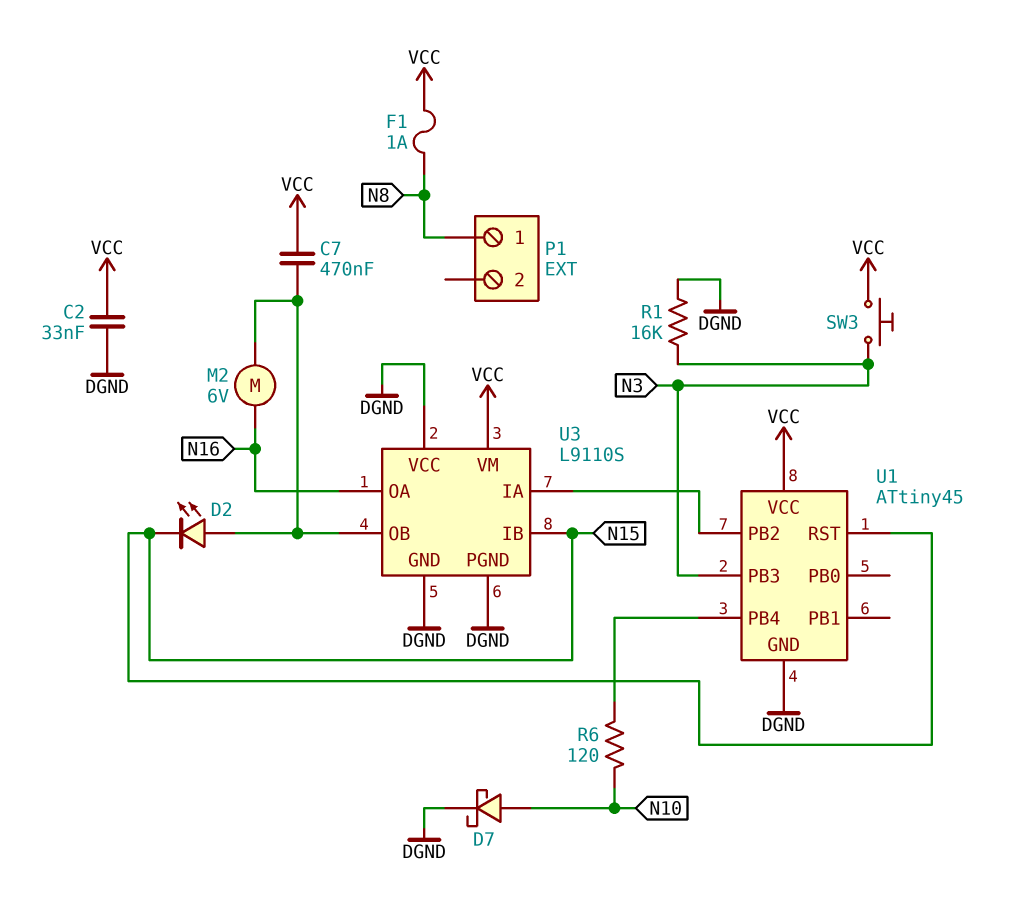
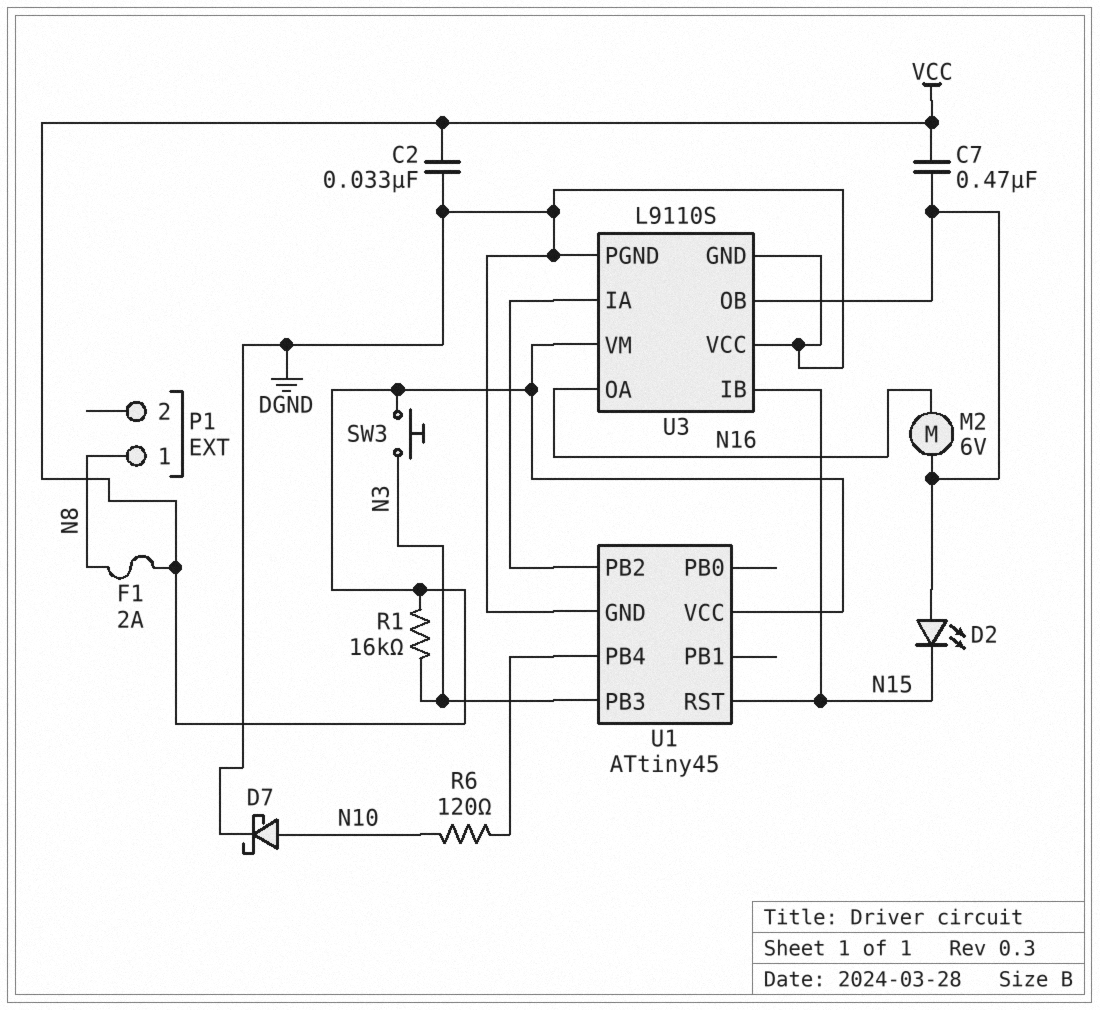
F1: 1A (N8, VCC) -> 2A (N8, VCC)
R1: 16k (DGND, N3) -> 16k (N3, VCC)

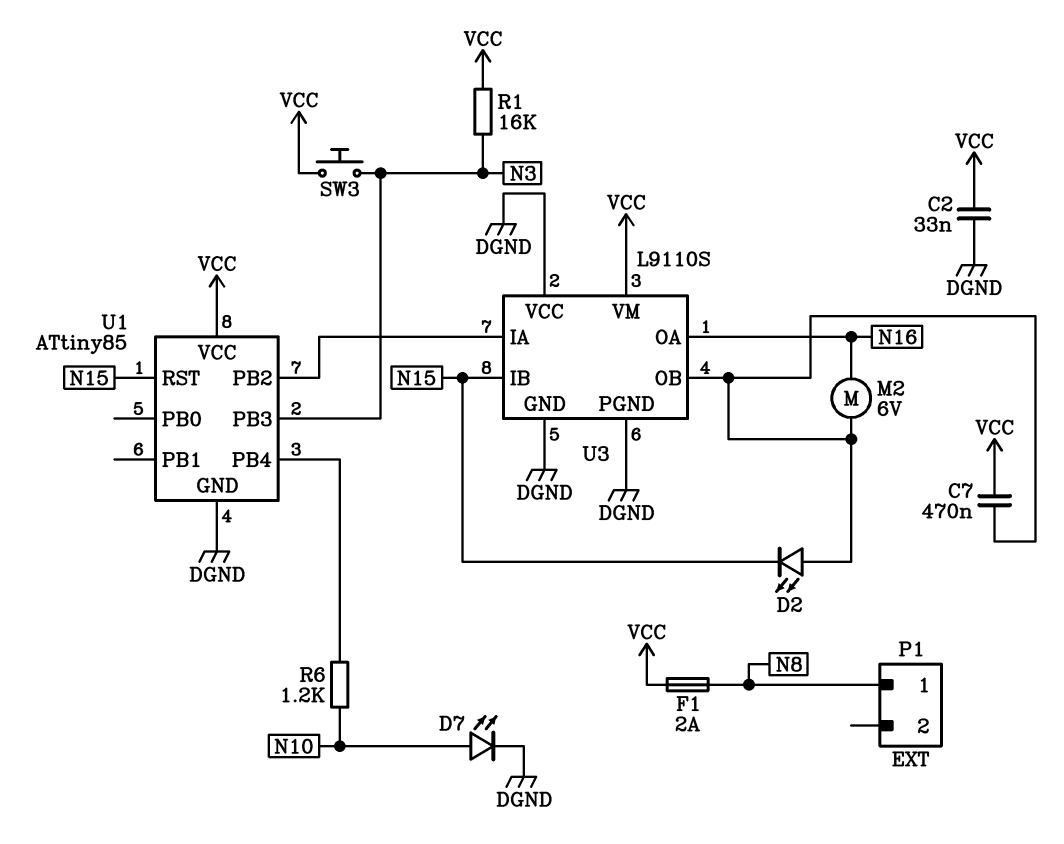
D7: schottky (A N10, K DGND) -> LED (A N10, K DGND)
R6: 120 (N10, U1/PB4) -> 1.2k (N10, U1/PB4)
U1: ATtiny45 -> ATtiny85

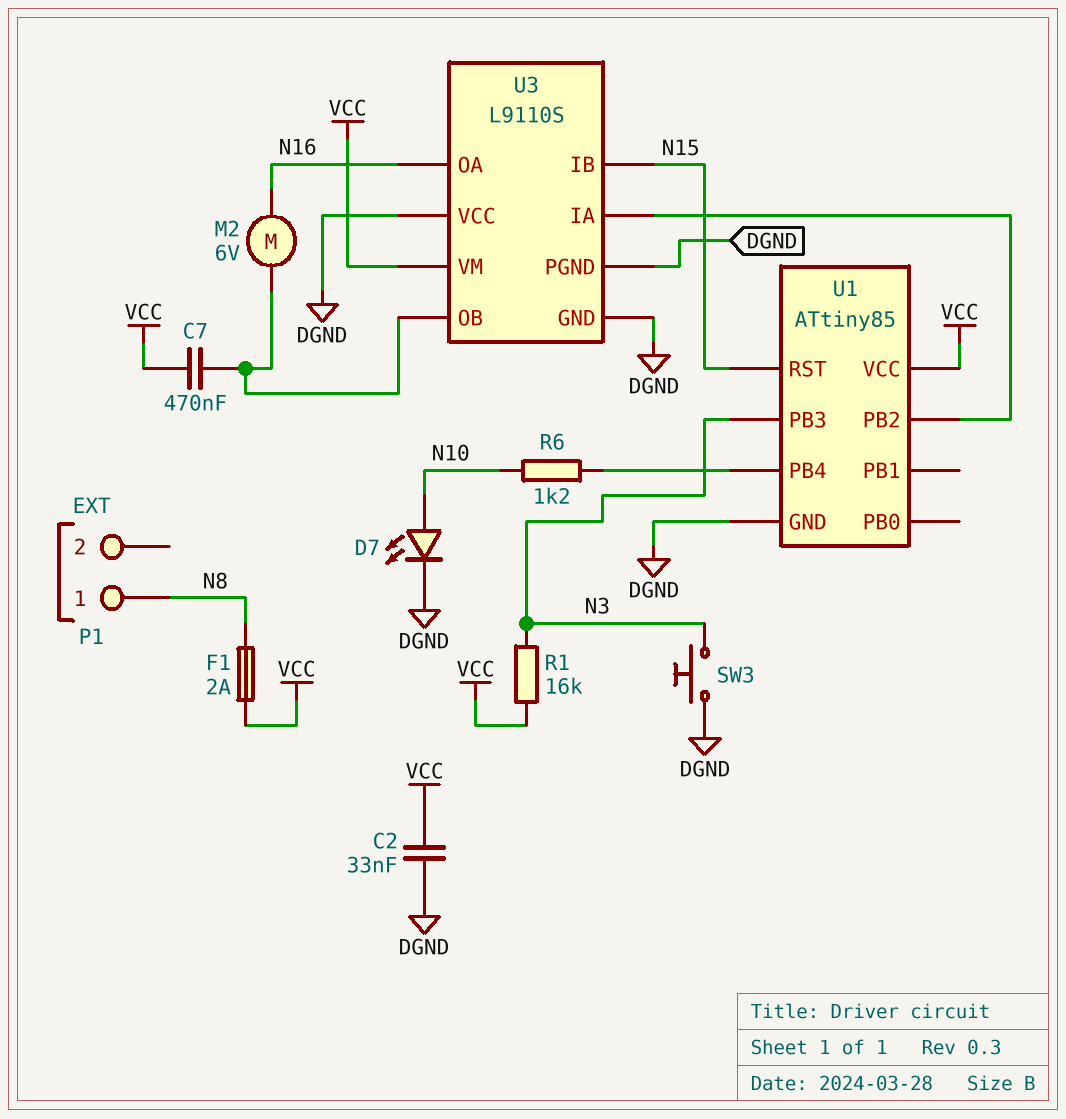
D2: LED (A U3/OB, K N15) -> none
SW3: button (N3, VCC) -> button (DGND, N3)

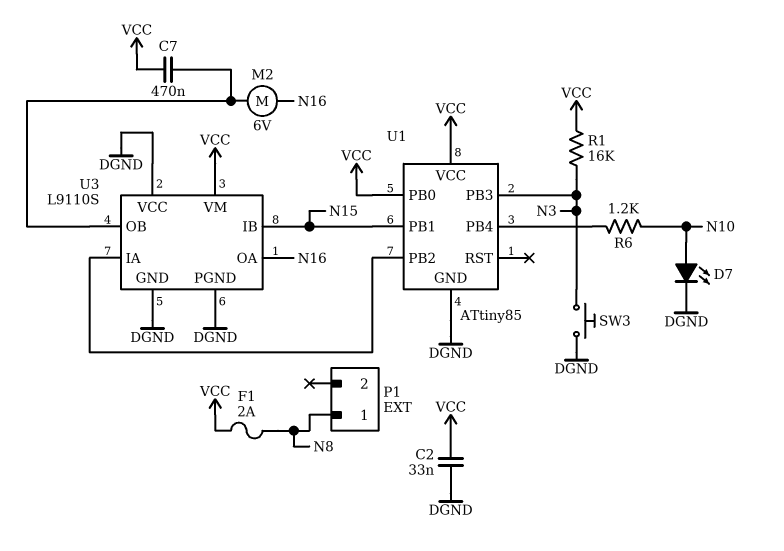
U1 pin PB0: none -> VCC
U1 pin PB1: none -> N15
U1 pin RST: N15 -> none

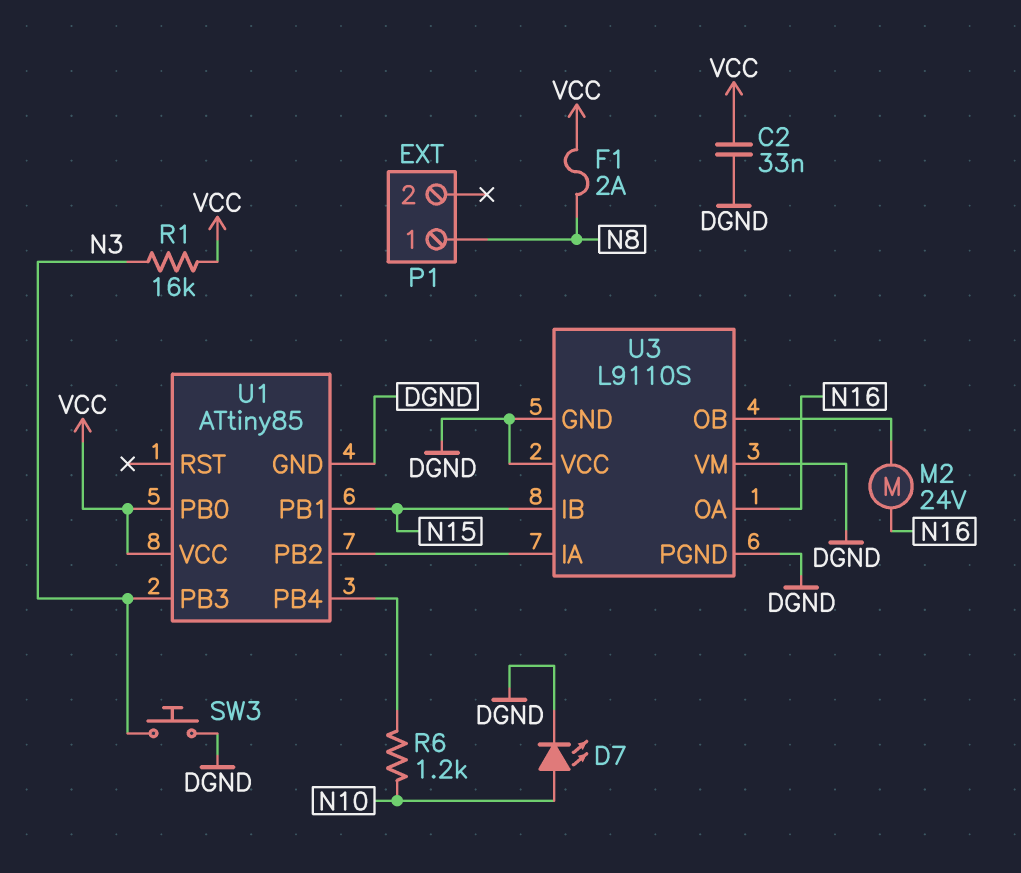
C7: 470nF (U3/OB, VCC) -> none
M2: motor 6V (N16, U3/OB) -> motor 24V (N16, U3/OB)
U3 pin VM: VCC -> DGND

